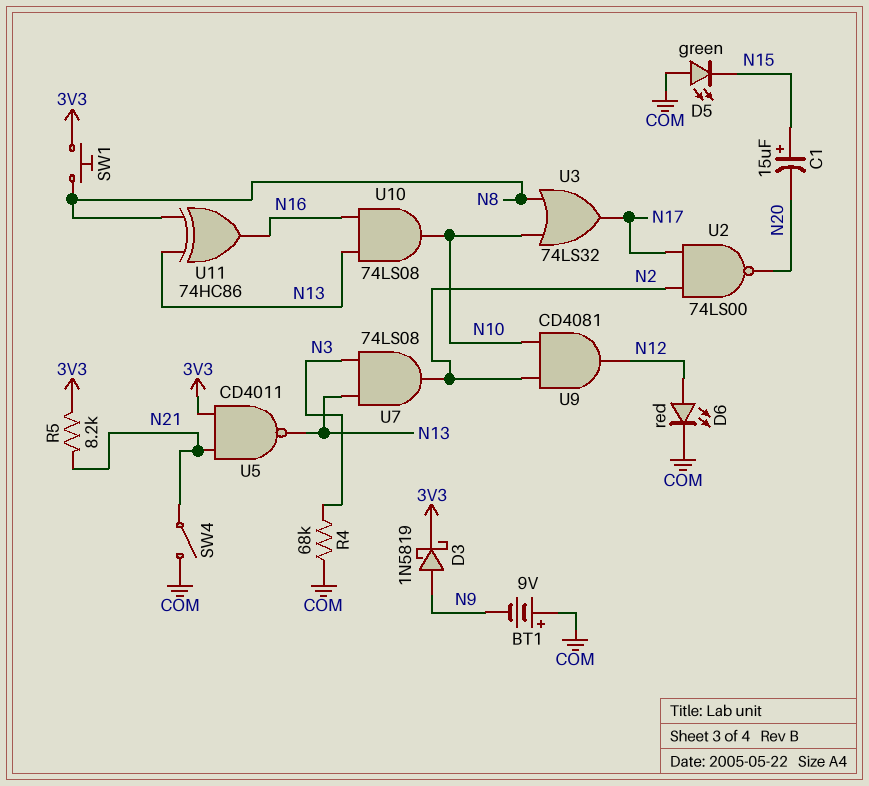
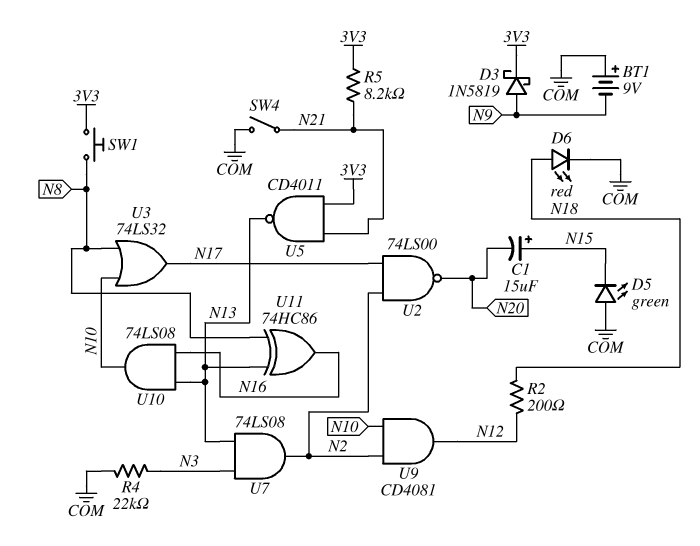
D6: LED red (A N12, K COM) -> LED red (A N18, K COM)
R2: none -> 200 (N12, N18)
R4: 68k (COM, N3) -> 22k (COM, N3)

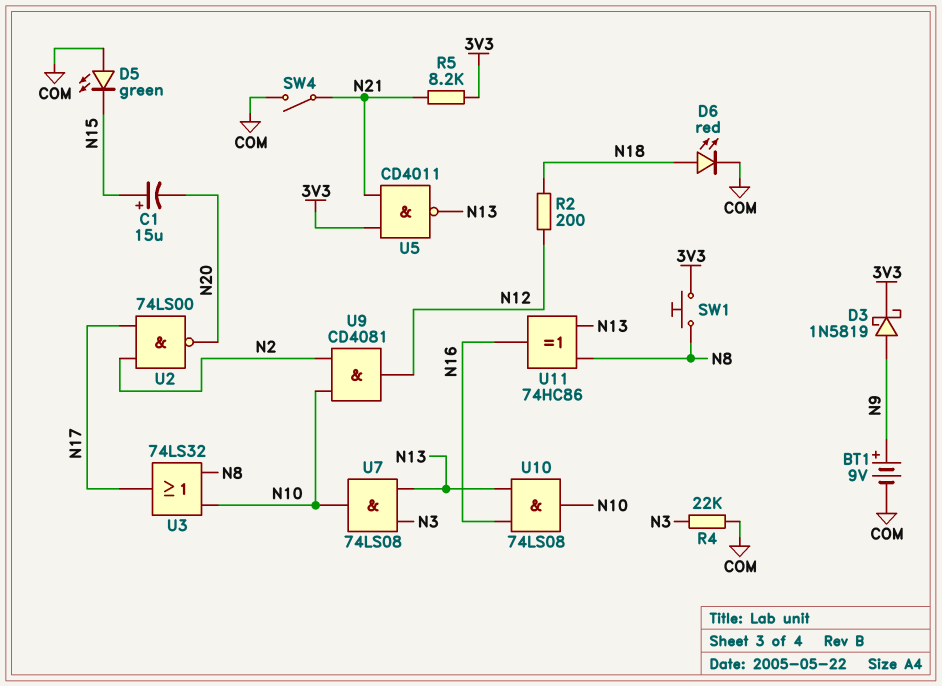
BT1: 9V (plus COM, minus N9) -> 9V (plus N9, minus COM)
U7: AND 74LS08 (in N3, in N13, out N2) -> AND 74LS08 (in N3, in N13, out N10)

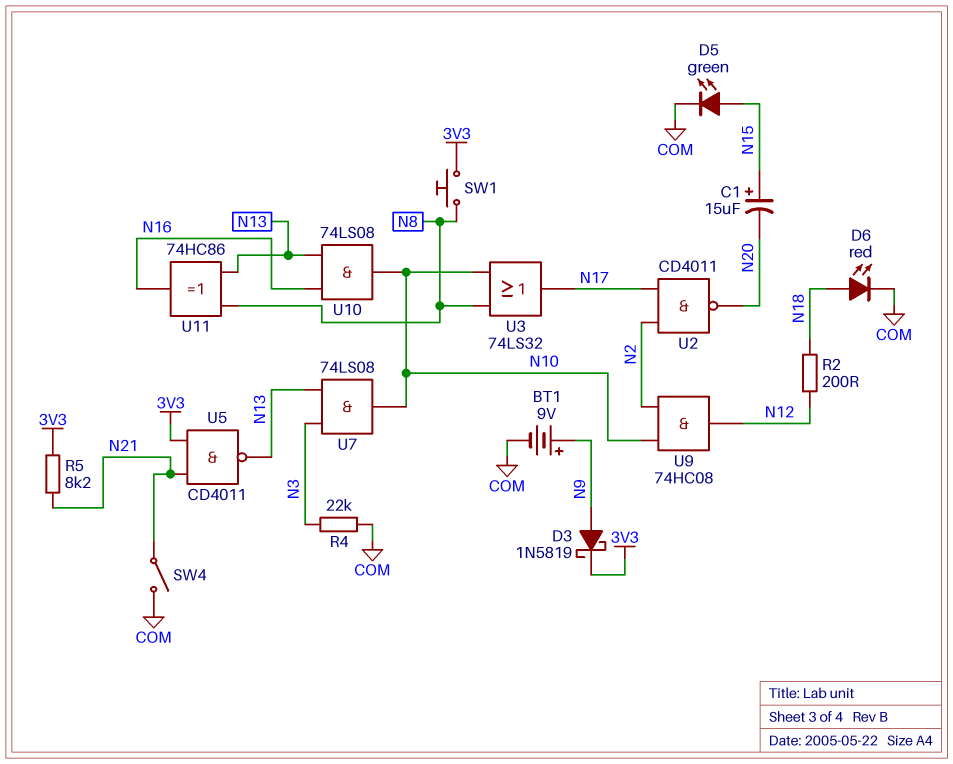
D5: LED green (A COM, K N15) -> LED green (A N15, K COM)
U2: NAND 74LS00 (in N2, in N17, out N20) -> NAND CD4011 (in N2, in N17, out N20)
U9: AND CD4081 (in N2, in N10, out N12) -> AND 74HC08 (in N2, in N10, out N12)

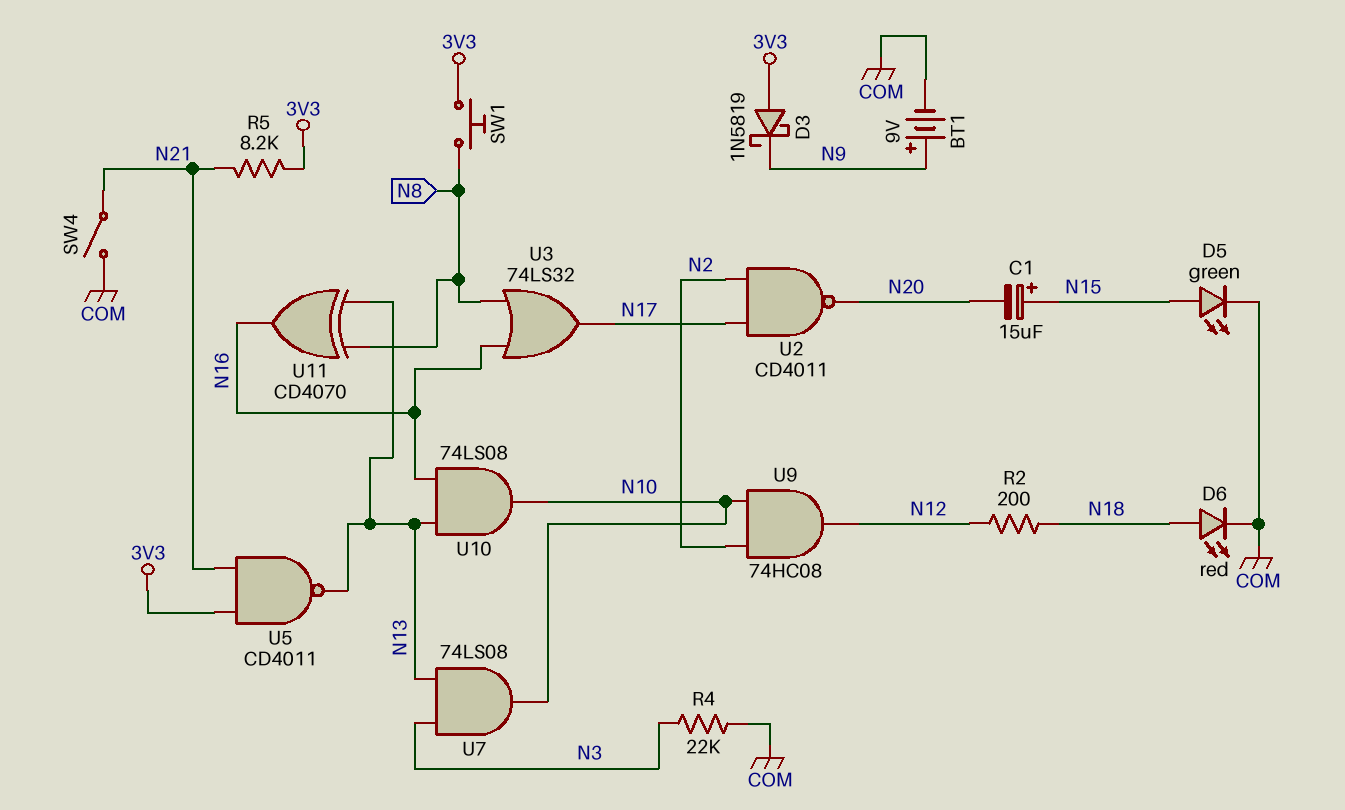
D3: schottky 1N5819 (A N9, K 3V3) -> schottky 1N5819 (A 3V3, K N9)
U3: OR 74LS32 (in N8, in N10, out N17) -> OR 74LS32 (in N8, in N16, out N17)
U11: XOR 74HC86 (in N8, in N13, out N16) -> XOR CD4070 (in N8, in N13, out N16)

